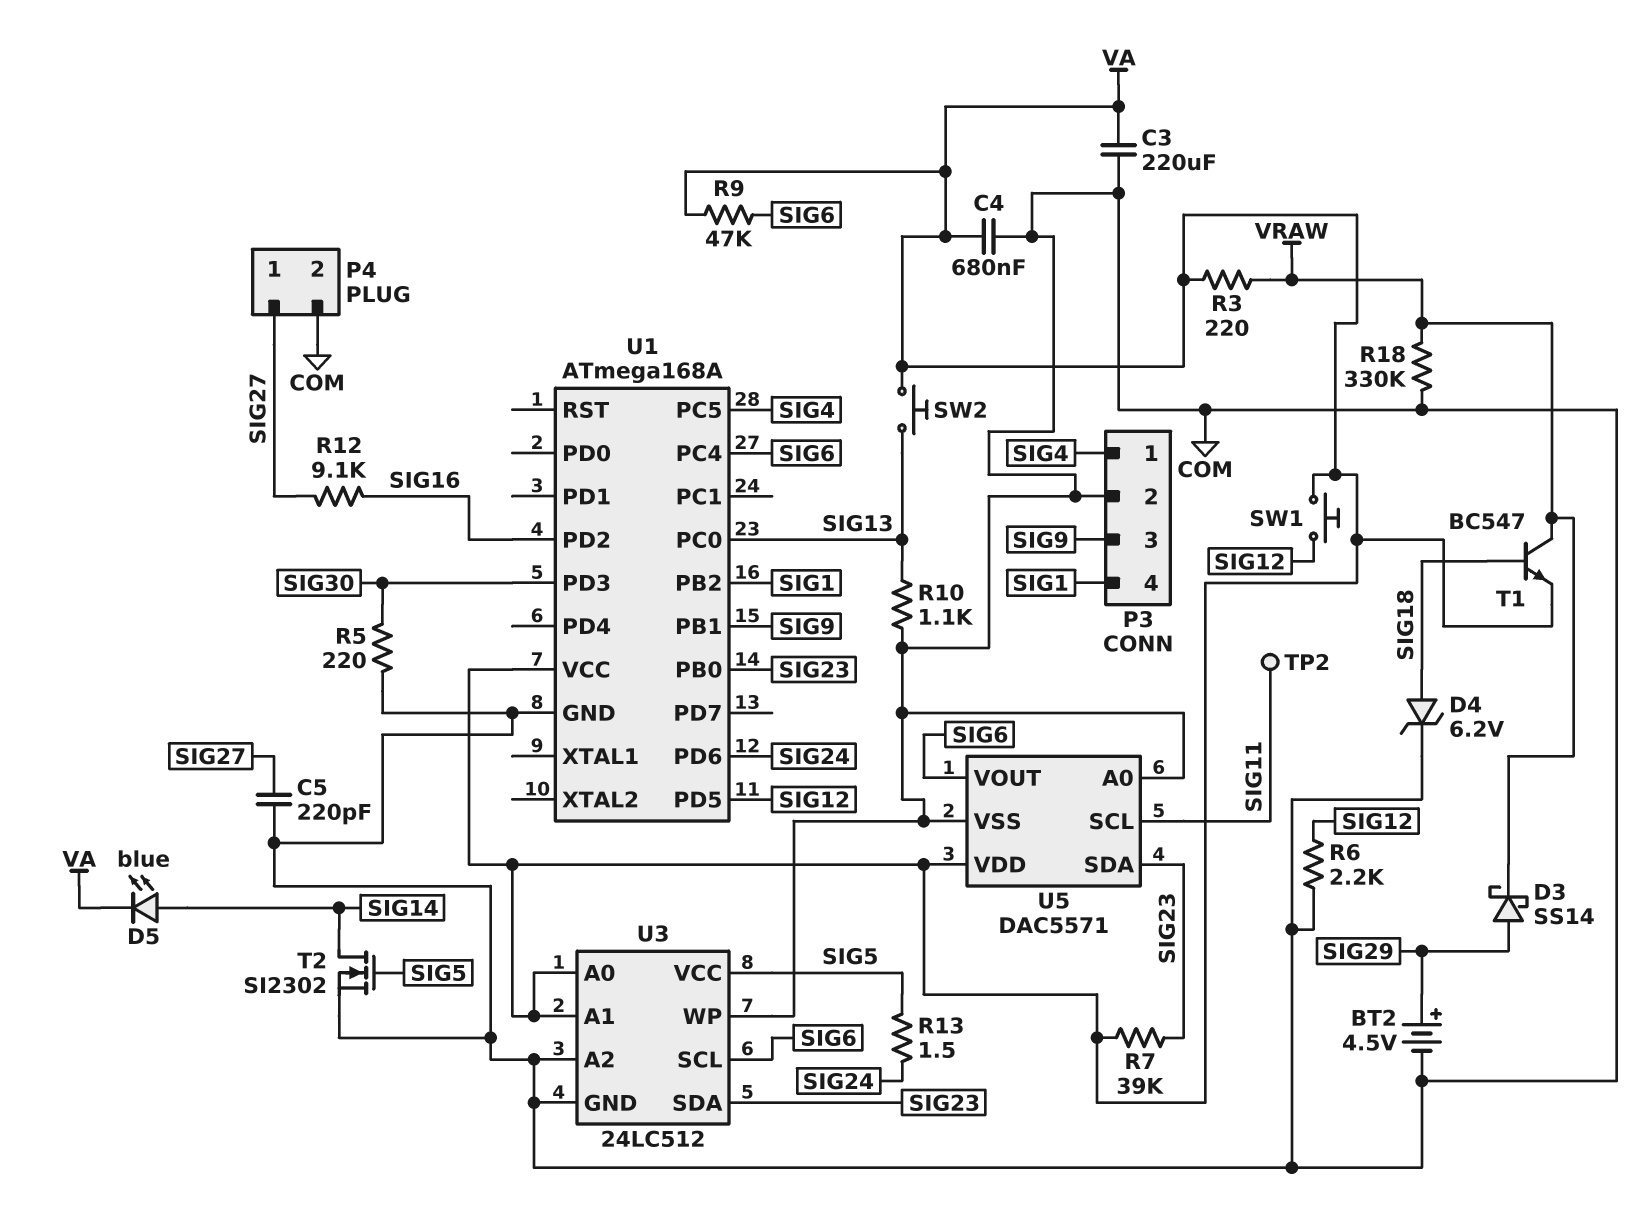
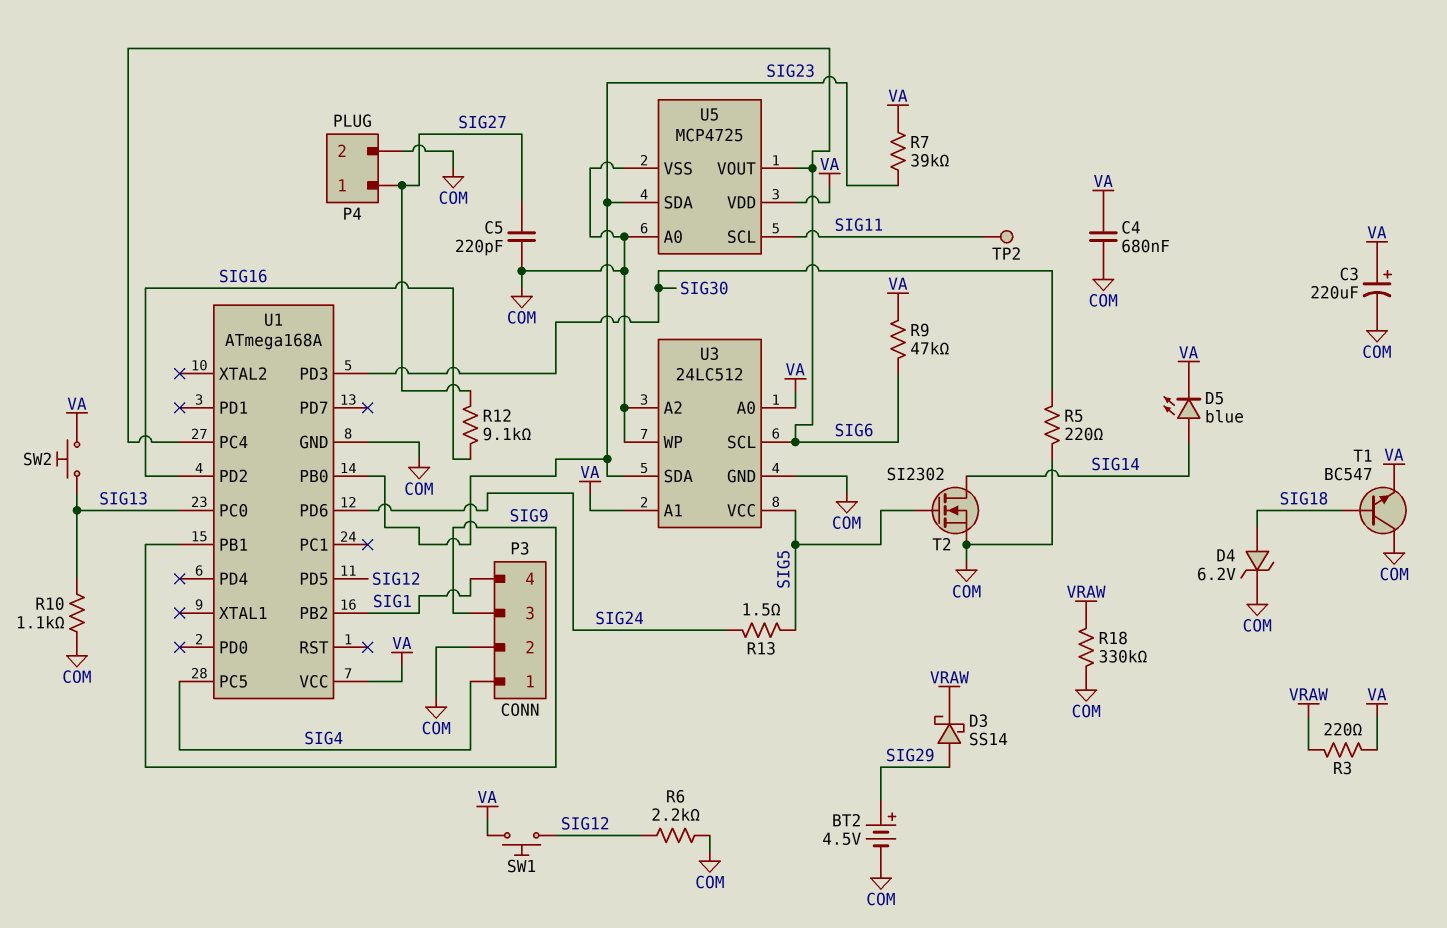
C3: 220uF (COM, VA) -> 220uF (plus VA, minus COM)
T1: NPN BC547 (B SIG18, C VRAW, E VA) -> NPN BC547 (B SIG18, C COM, E VA)
U5: DAC5571 -> MCP4725

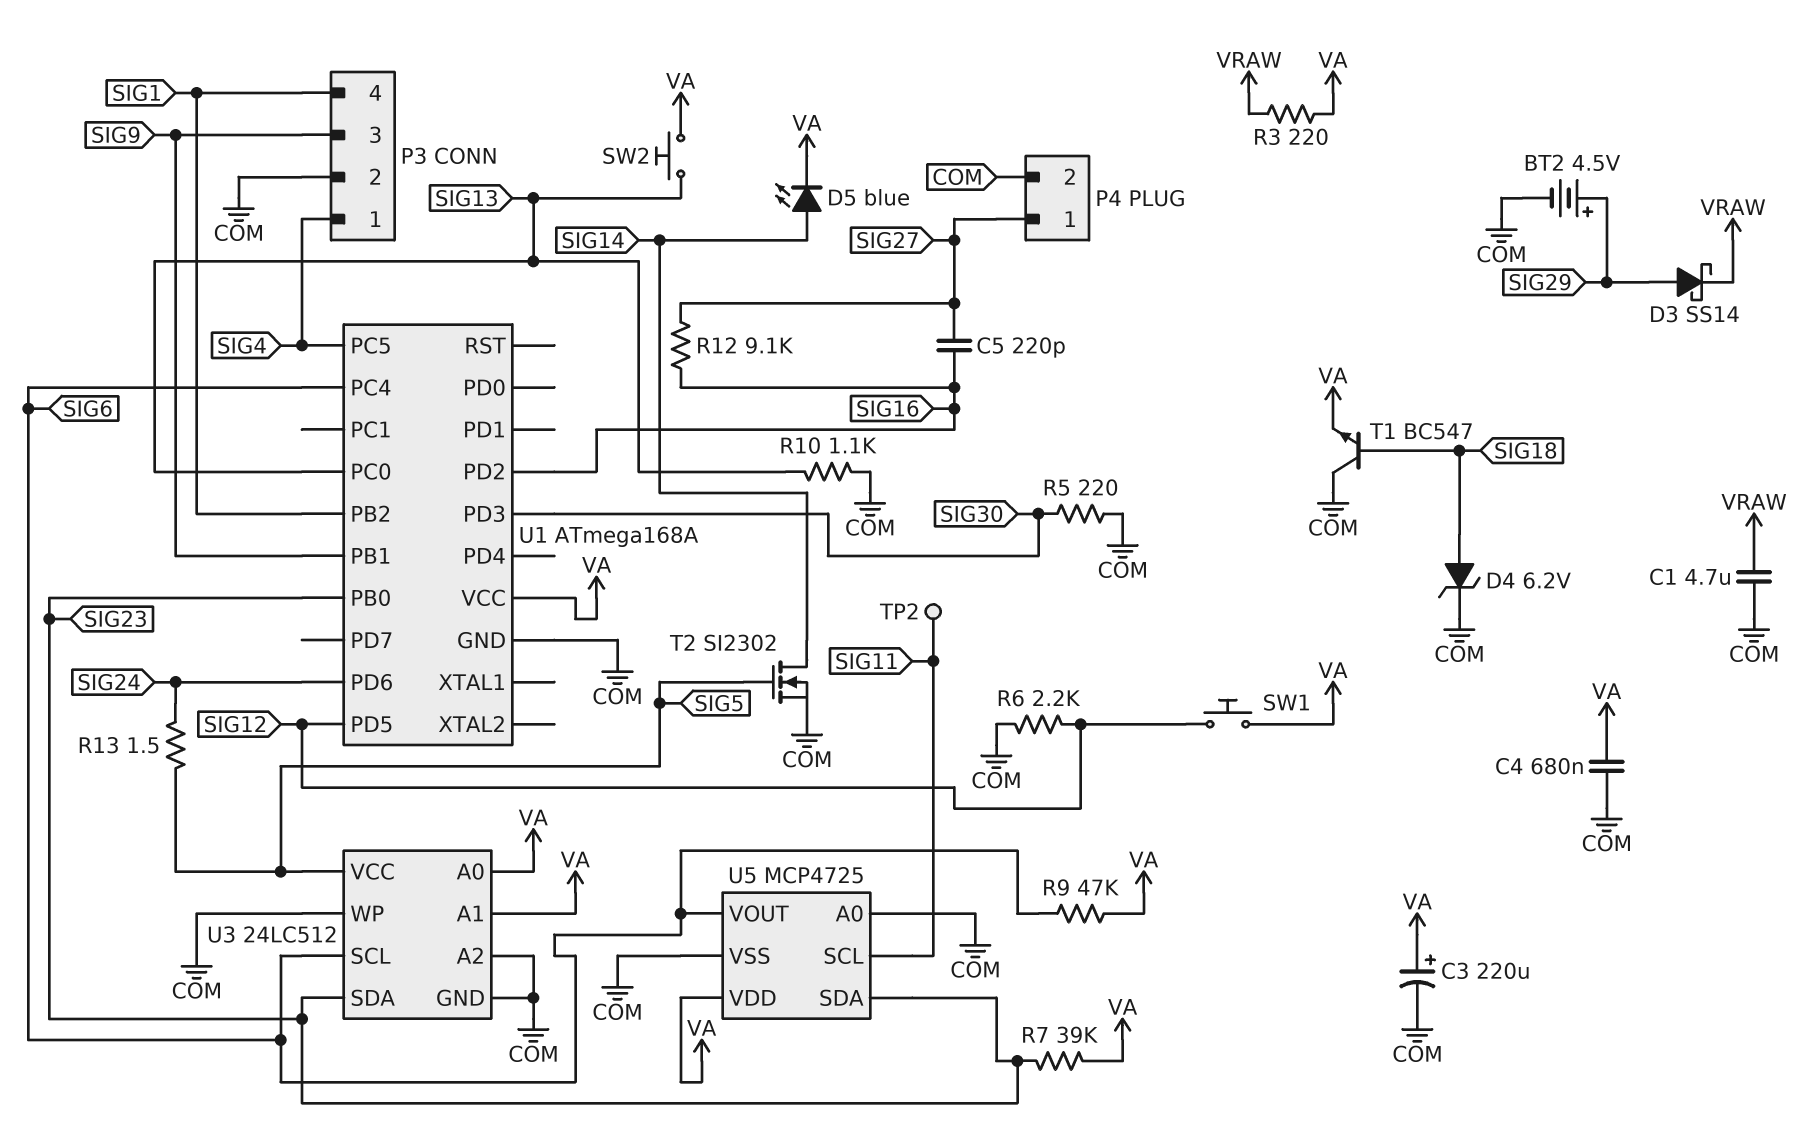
C1: none -> 4.7uF (COM, VRAW)
C5: 220pF (COM, SIG27) -> 220pF (SIG16, SIG27)
R18: 330k (COM, VRAW) -> none

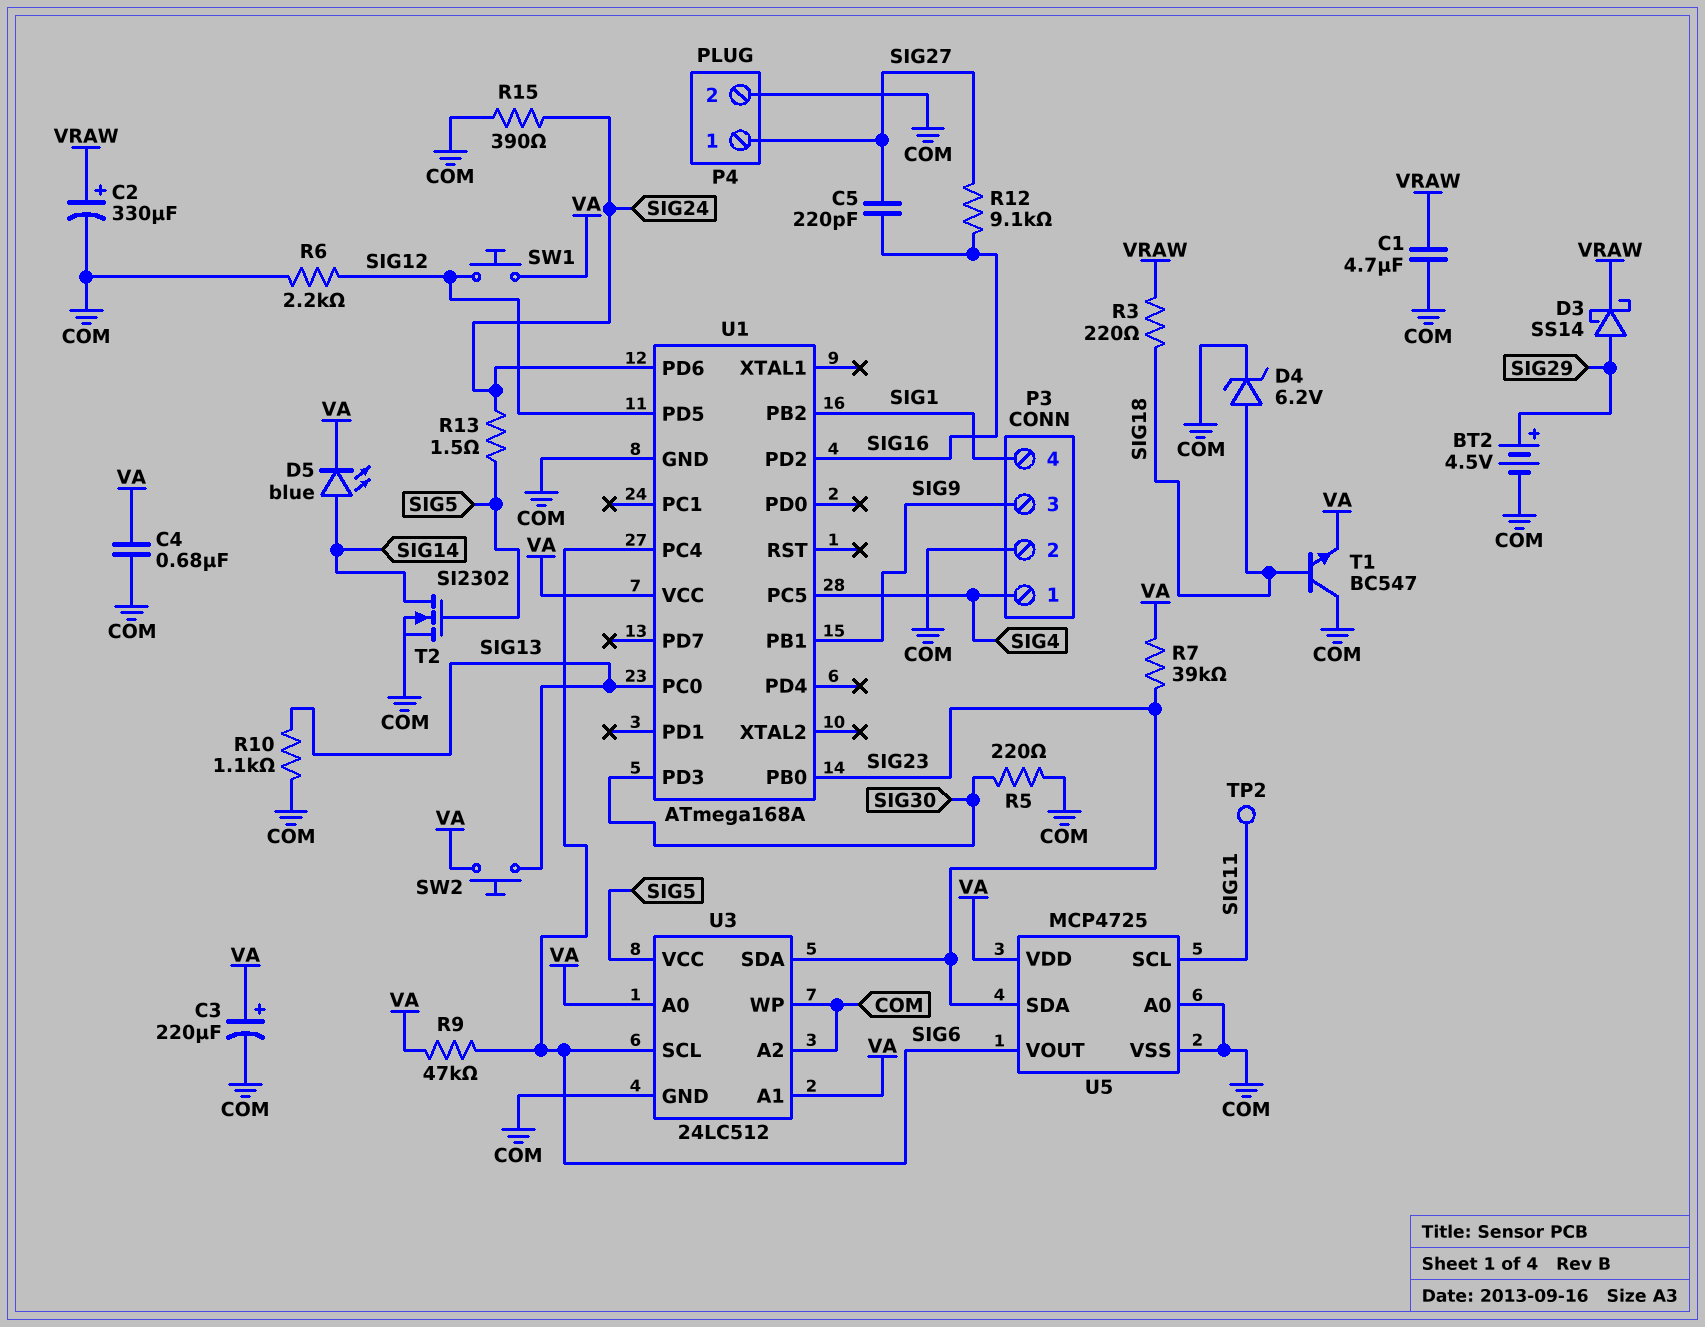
C2: none -> 330uF (plus VRAW, minus COM)
R3: 220 (VA, VRAW) -> 220 (SIG18, VRAW)
R15: none -> 390 (COM, SIG24)

